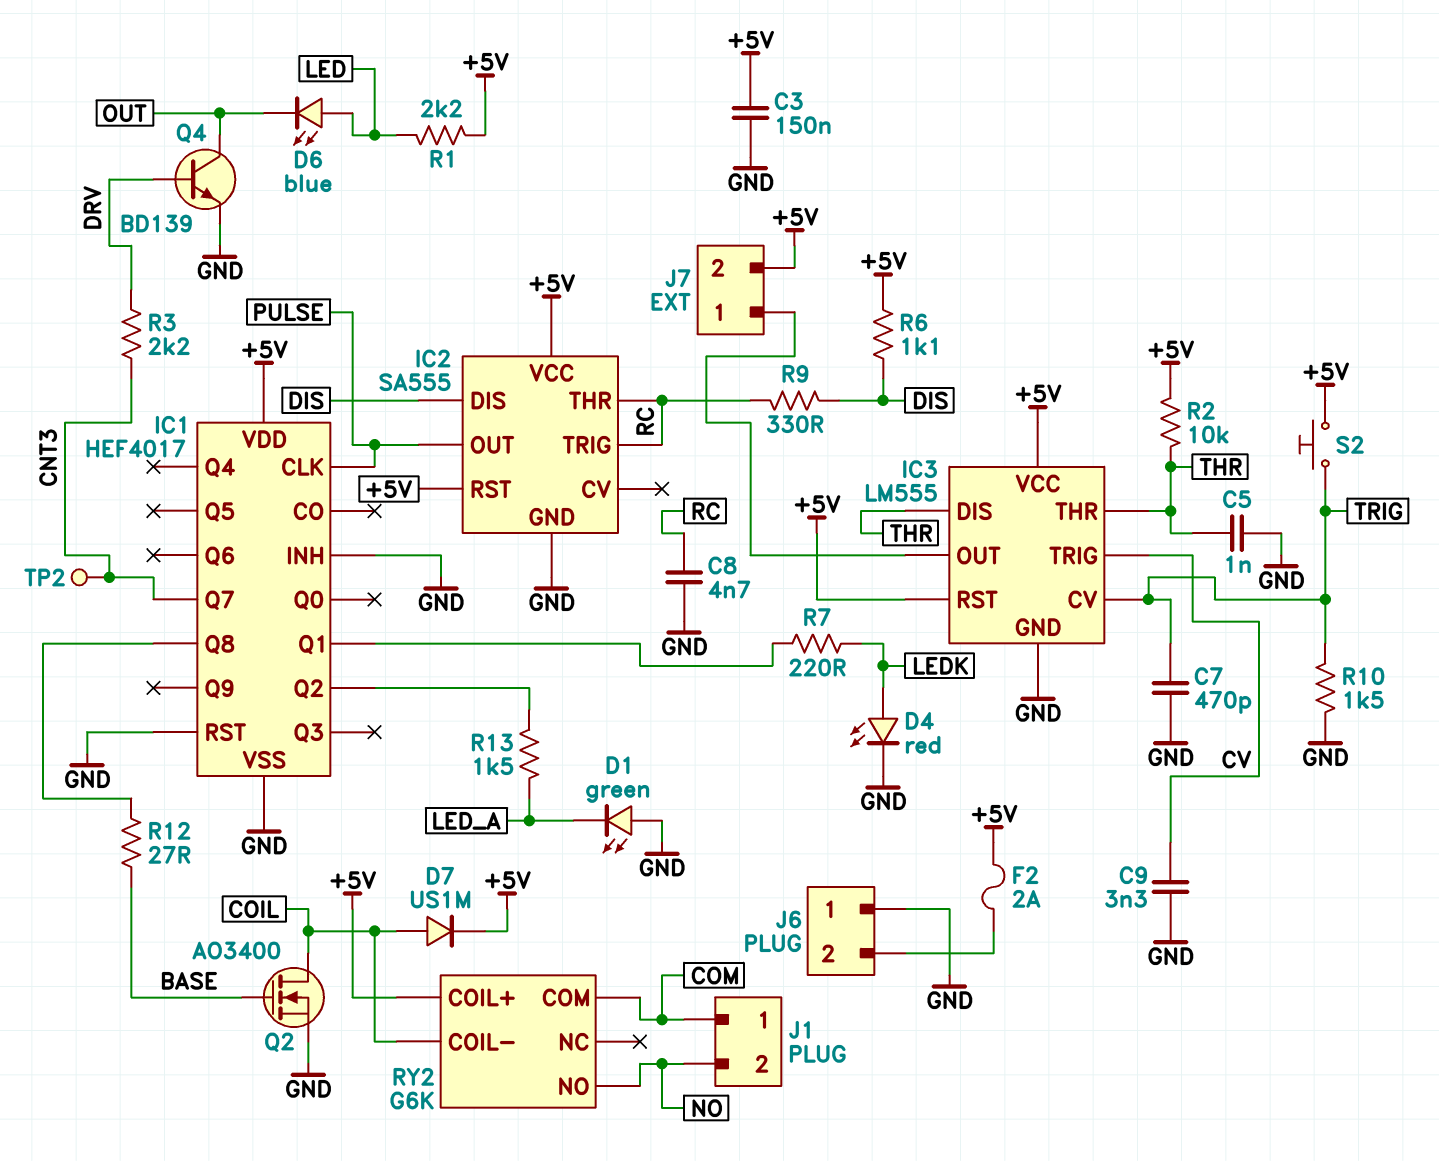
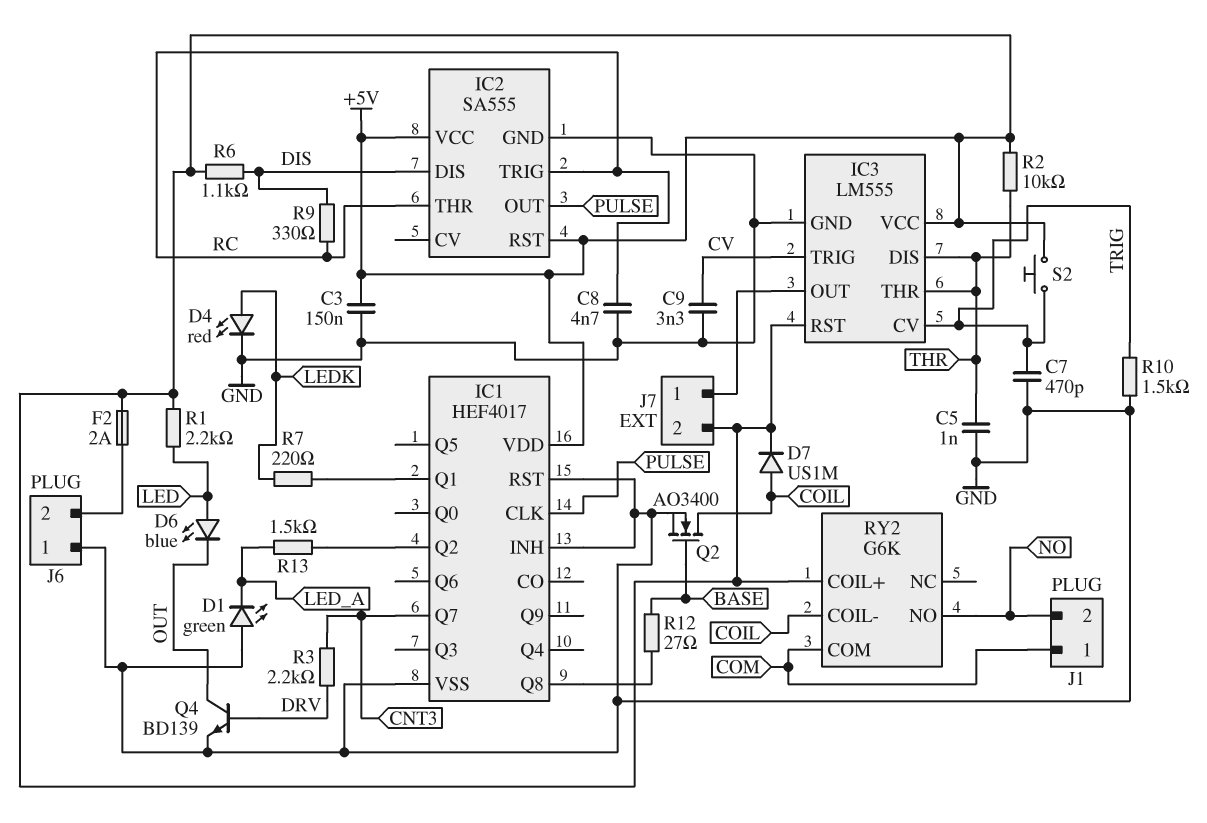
TP2: test point (CNT3) -> none

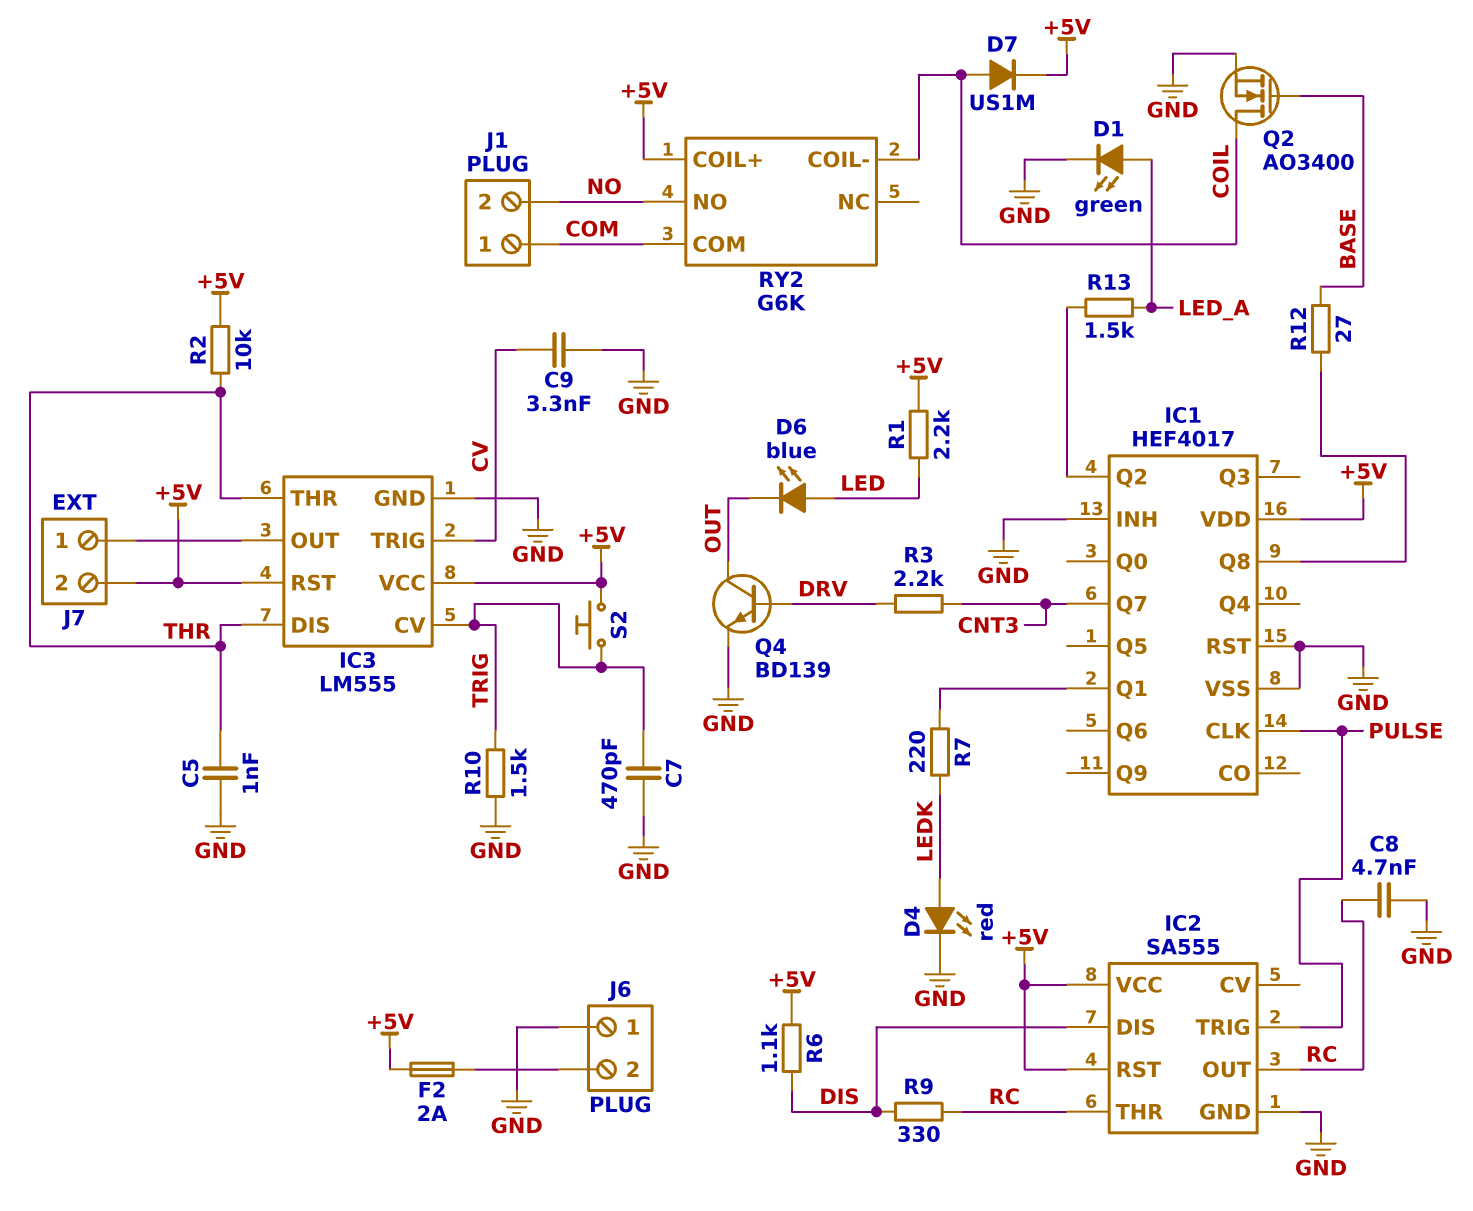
C3: 150nF (+5V, GND) -> none
D1: LED green (A GND, K LED_A) -> LED green (A LED_A, K GND)
IC2 pin OUT: PULSE -> RC
IC2 pin TRIG: RC -> PULSE

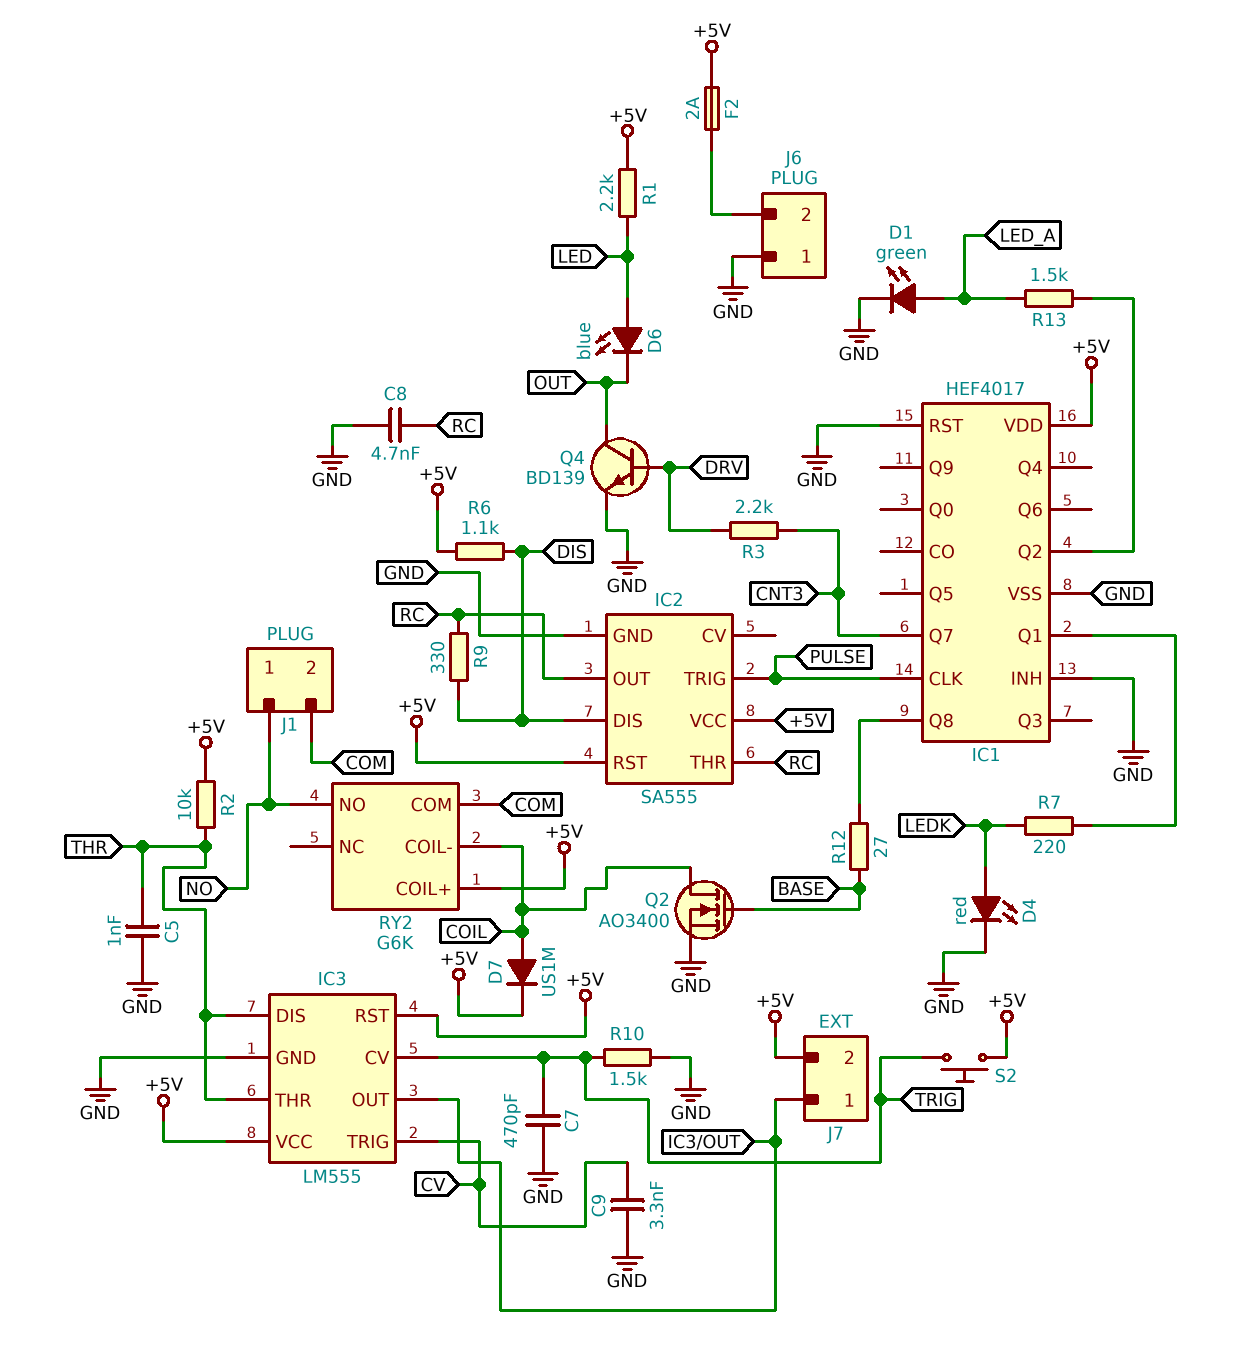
J1 pin 1: COM -> NO
J1 pin 2: NO -> COM

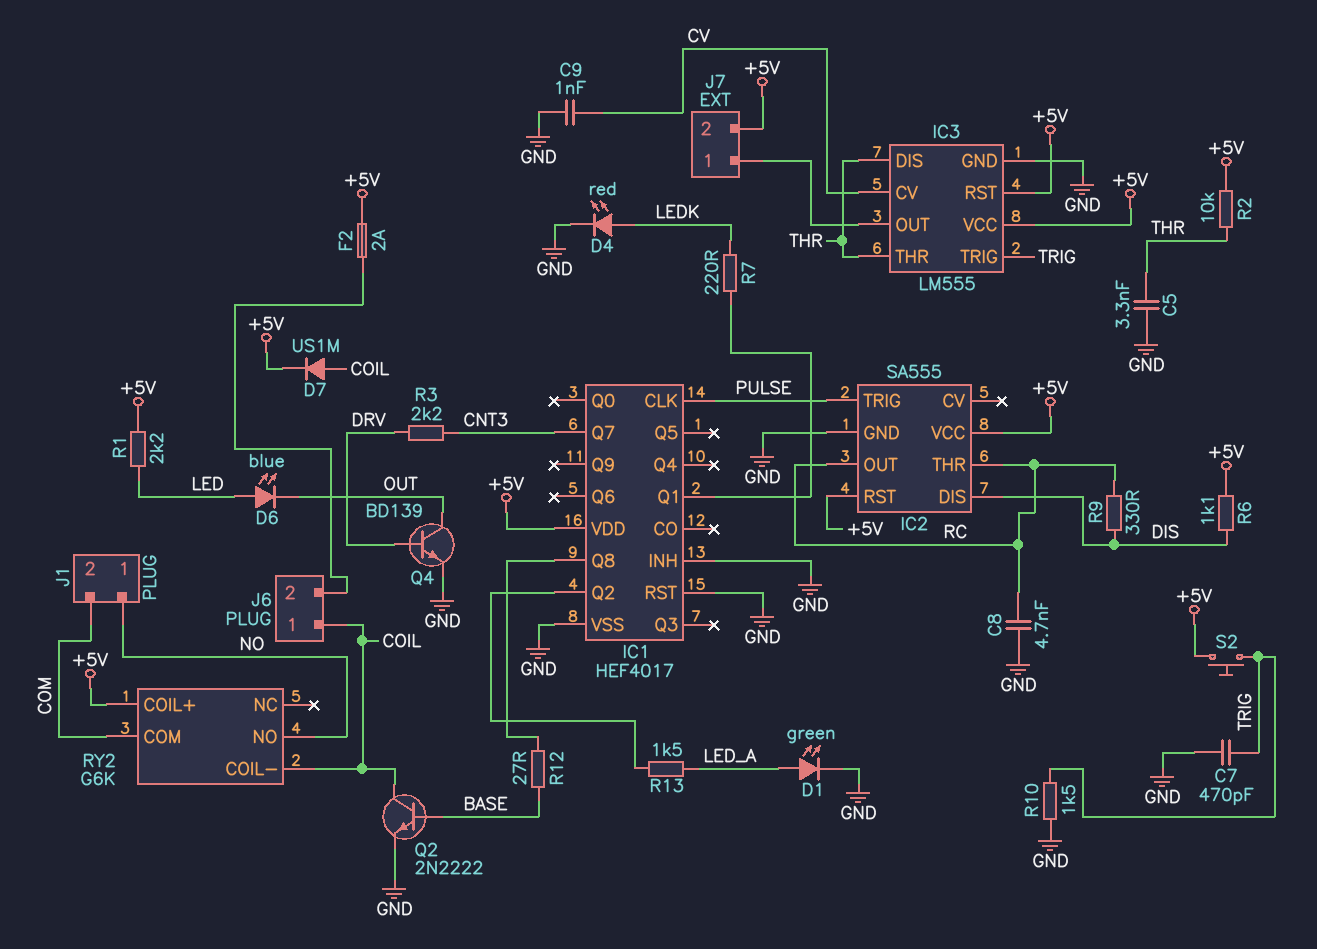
C5: 1nF (GND, THR) -> 3.3nF (GND, THR)
C9: 3.3nF (CV, GND) -> 1nF (CV, GND)
IC3 pin CV: TRIG -> CV
IC3 pin TRIG: CV -> TRIG
J6 pin 1: GND -> COIL
Q2: NMOS AO3400 (G BASE, D COIL, S GND) -> NPN 2N2222 (B BASE, C COIL, E GND)

